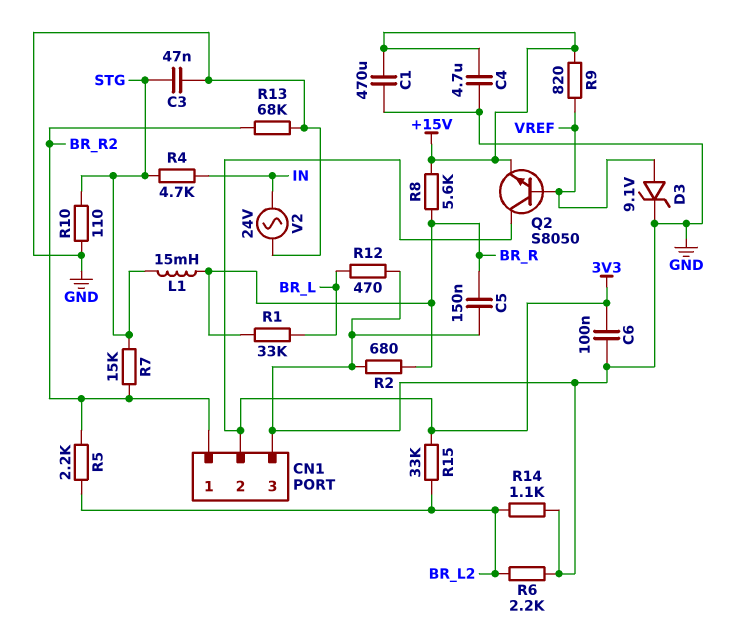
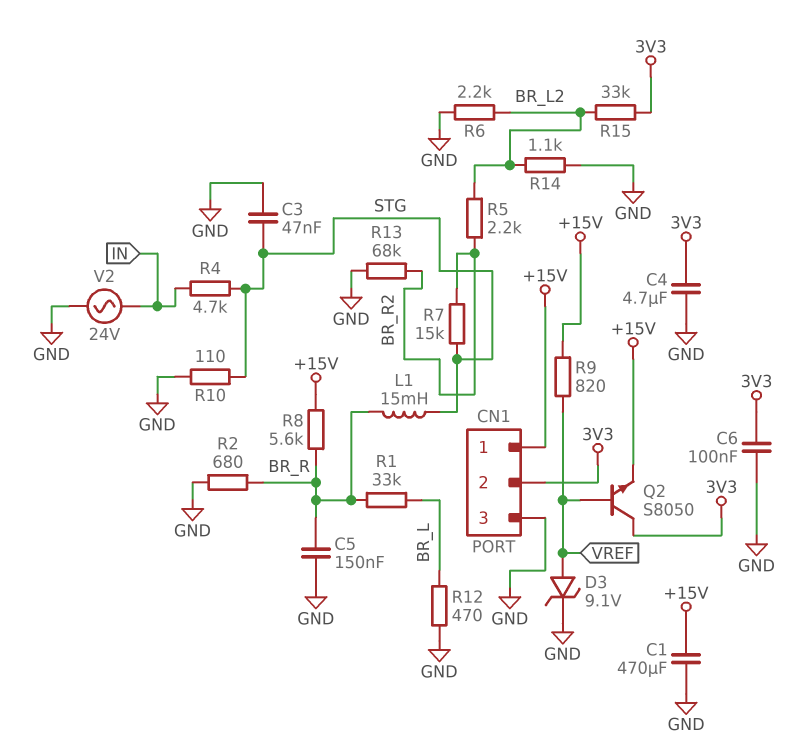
C4: 4.7uF (+15V, GND) -> 4.7uF (3V3, GND)
CN1 pin 1: BR_R2 -> +15V

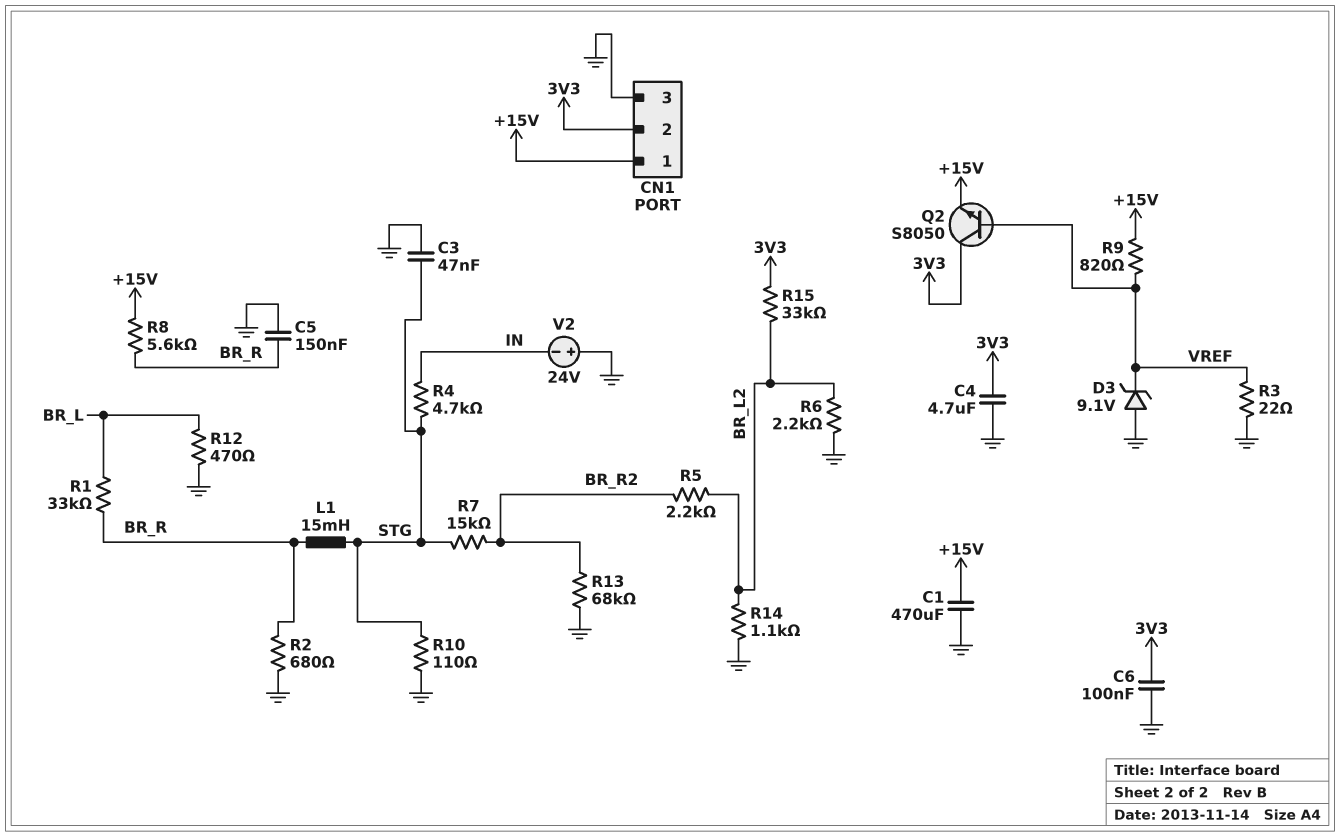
D3: zener 9.1V (A VREF, K GND) -> zener 9.1V (A GND, K VREF)
R3: none -> 22 (GND, VREF)
V2: AC 24V (GND, IN) -> 24V (plus GND, minus IN)

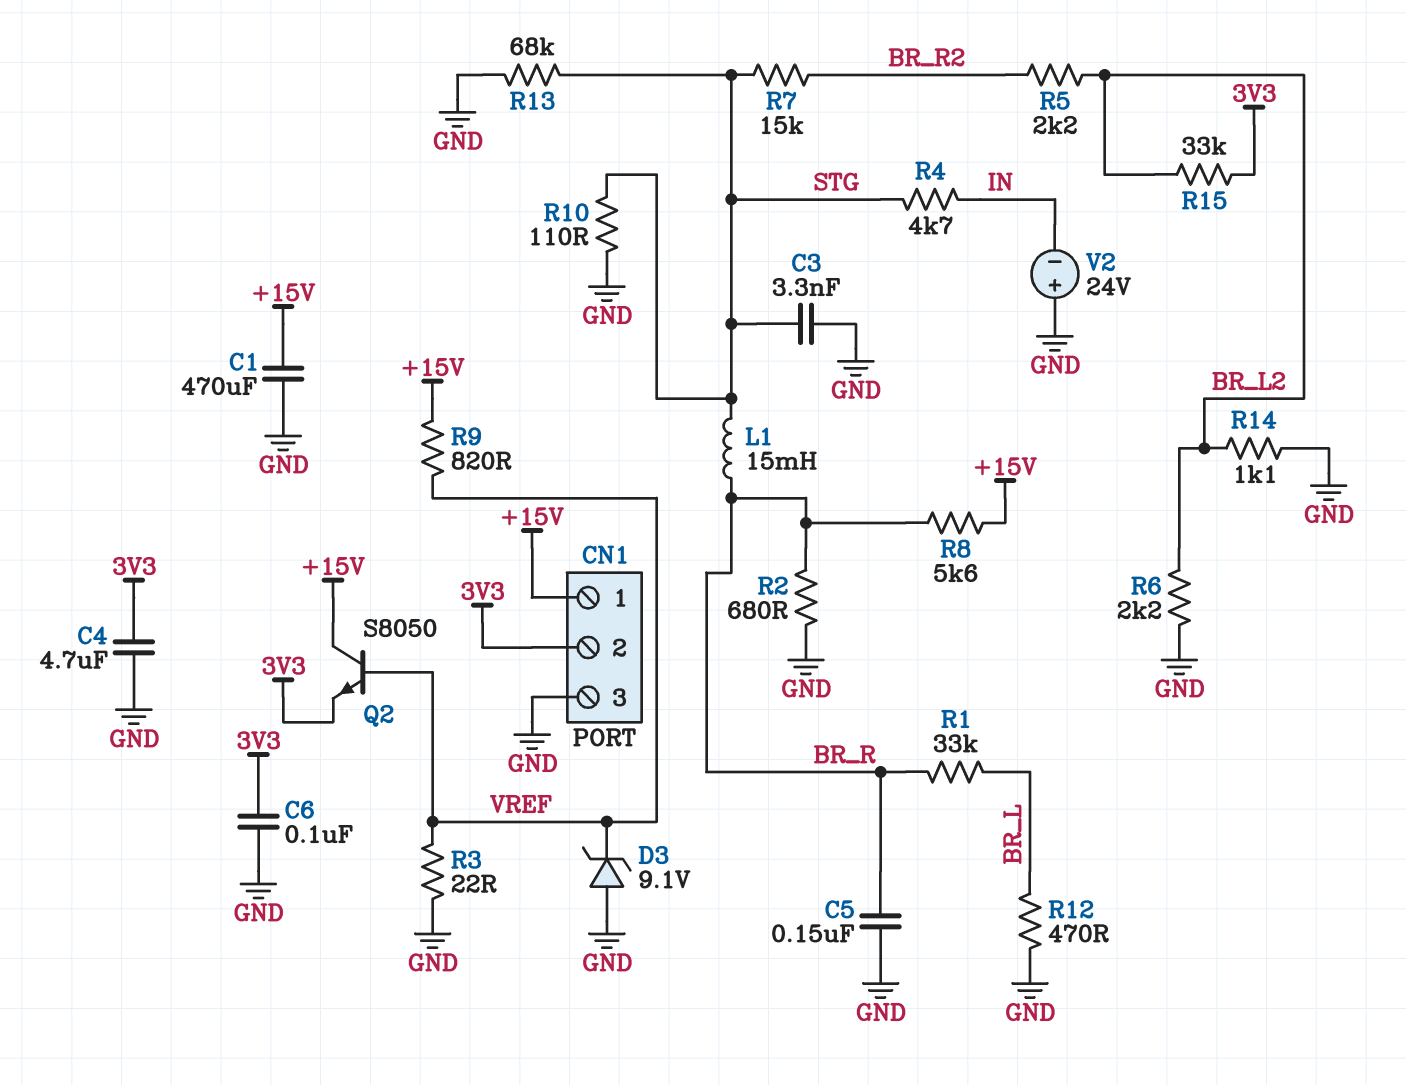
C3: 47nF (GND, STG) -> 3.3nF (GND, STG)
Q2: NPN S8050 (B VREF, C 3V3, E +15V) -> NPN S8050 (B VREF, C +15V, E 3V3)
R13: 68k (BR_R2, GND) -> 68k (GND, STG)

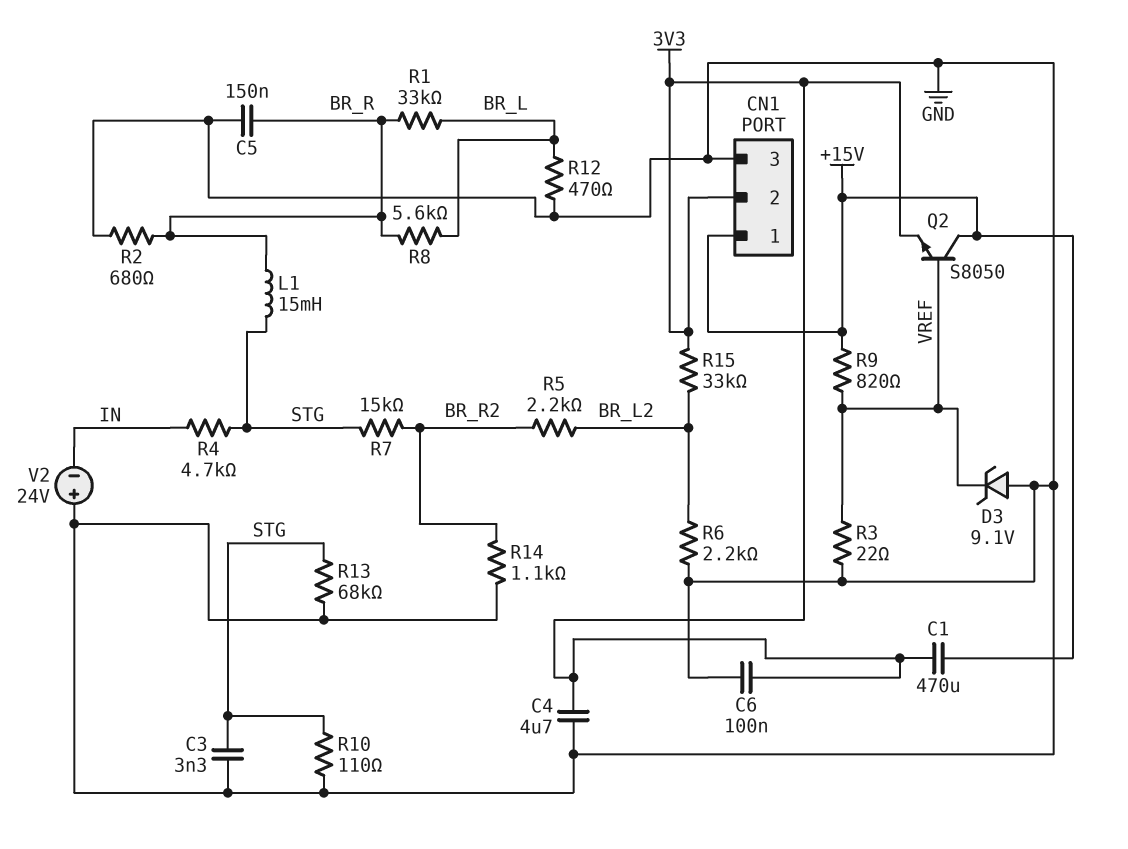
C1: 470uF (+15V, GND) -> 470uF (+15V, 3V3)
R8: 5.6k (+15V, BR_R) -> 5.6k (BR_L, BR_R)
R14: 1.1k (BR_L2, GND) -> 1.1k (BR_R2, GND)

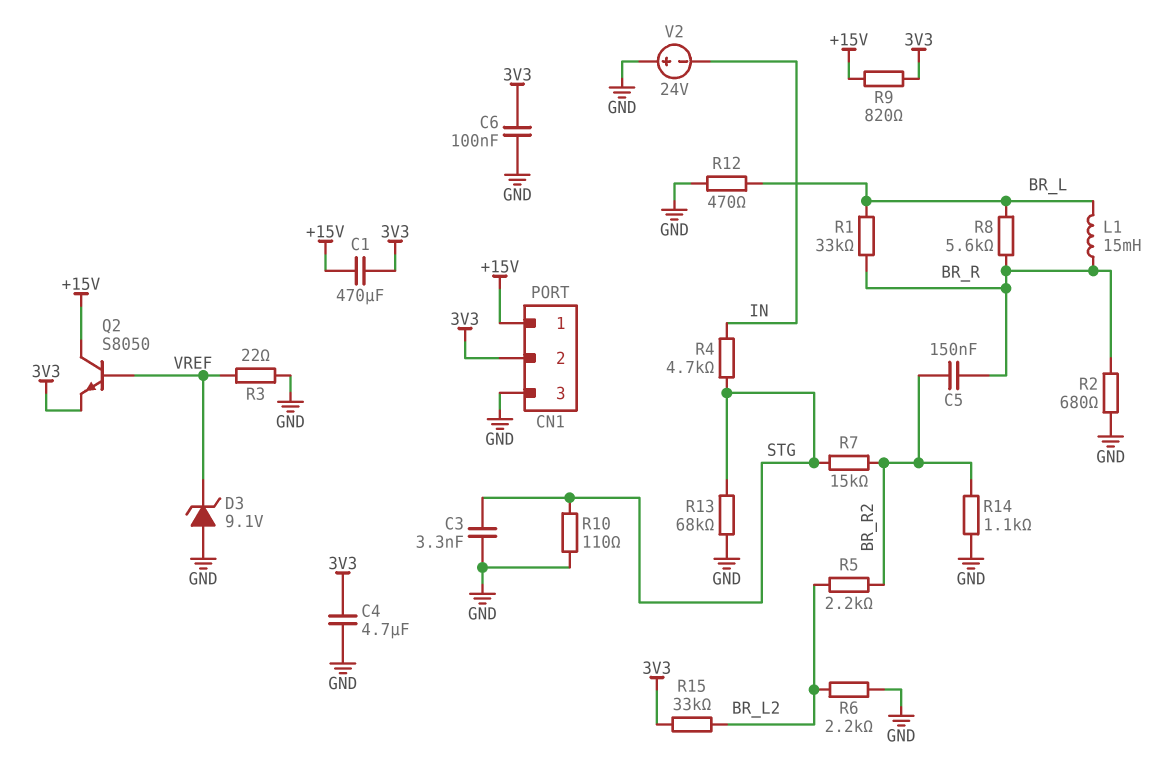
C5: 150nF (BR_R, GND) -> 150nF (BR_R, BR_R2)
L1: 15mH (BR_R, STG) -> 15mH (BR_L, BR_R)
R9: 820 (+15V, VREF) -> 820 (+15V, 3V3)

